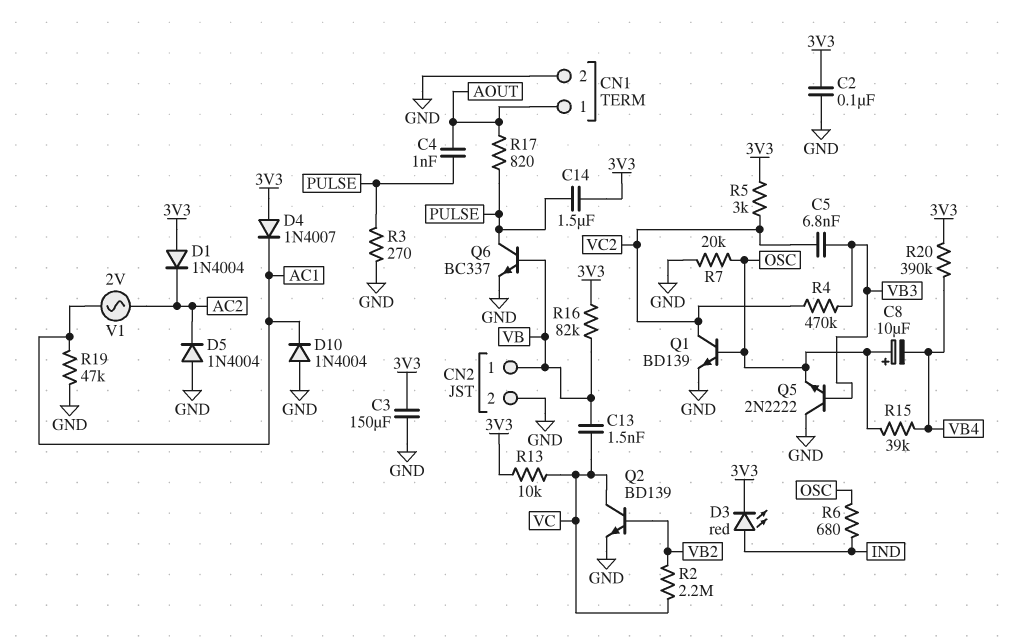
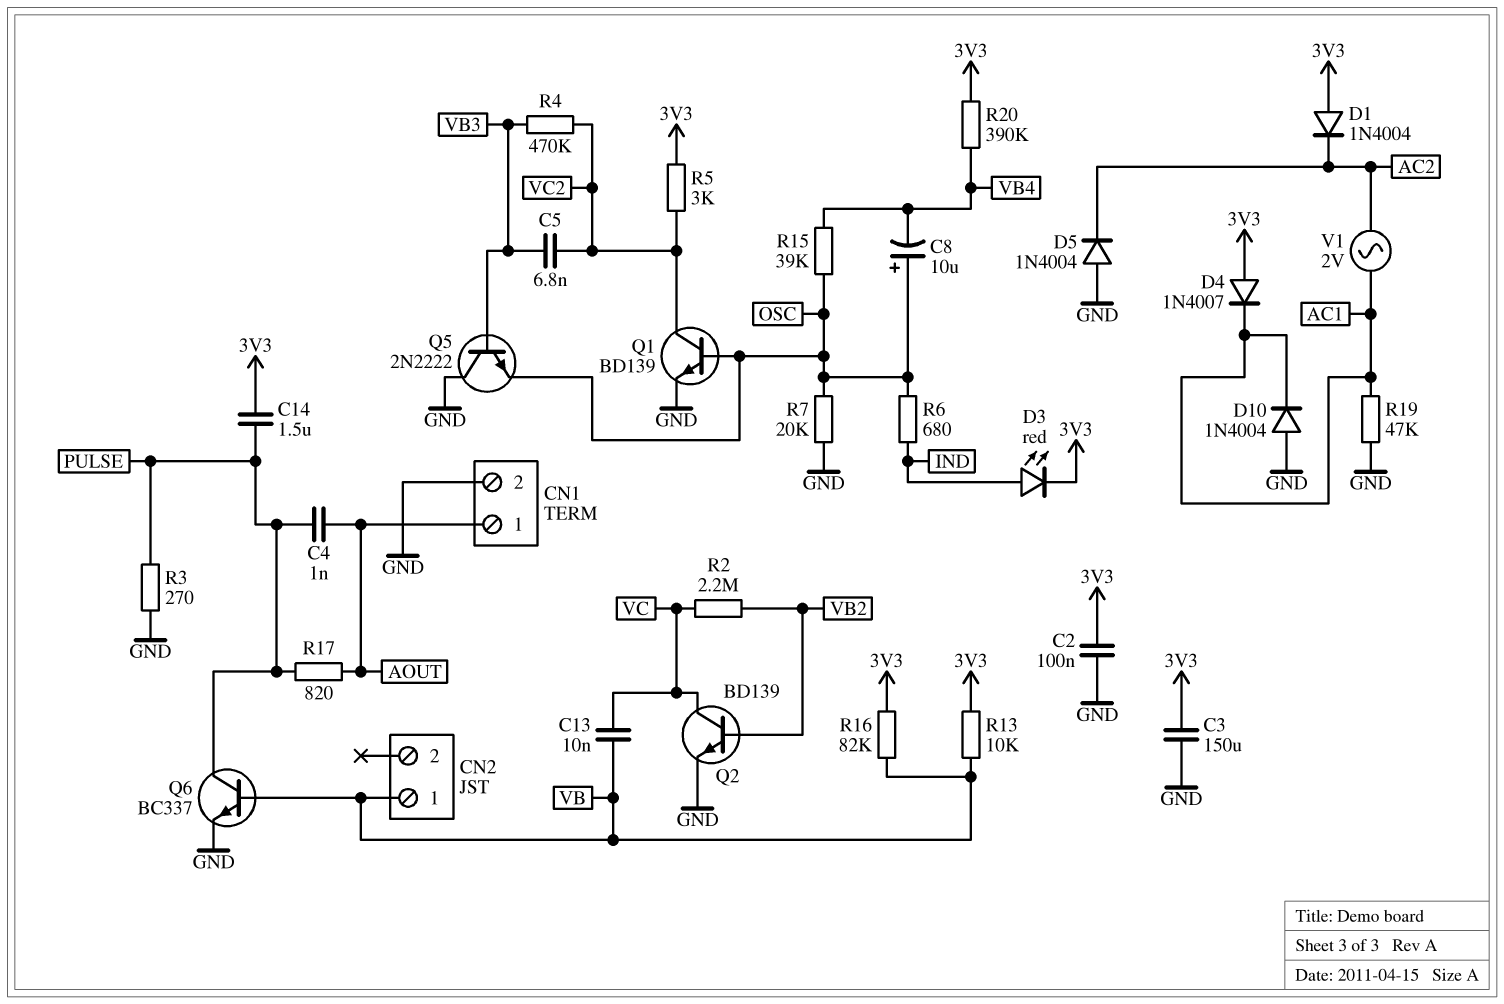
C13: 1.5nF (VB, VC) -> 10nF (VB, VC)
CN2 pin 2: GND -> none
R13: 10k (3V3, VC) -> 10k (3V3, VB)

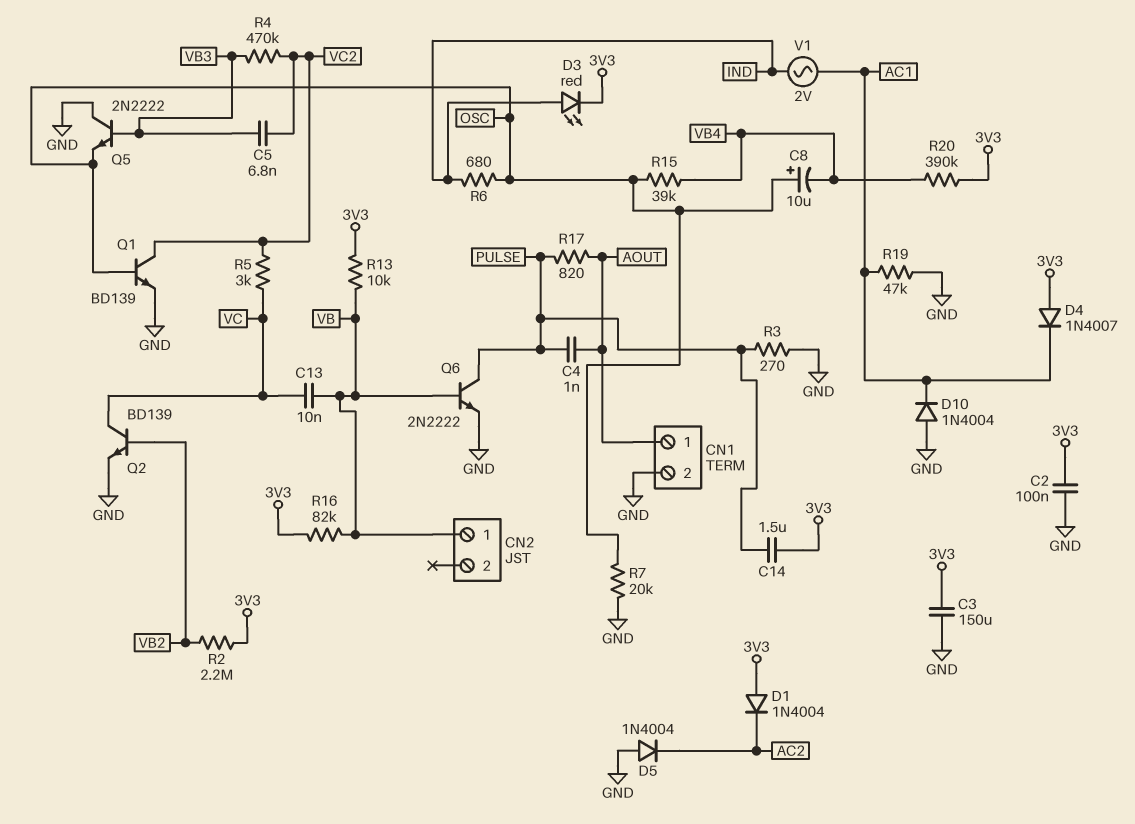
Q6: NPN BC337 (B VB, C PULSE, E GND) -> NPN 2N2222 (B VB, C PULSE, E GND)
R2: 2.2M (VB2, VC) -> 2.2M (3V3, VB2)
R5: 3k (3V3, VC2) -> 3k (VC, VC2)
V1: AC 2V (AC1, AC2) -> AC 2V (AC1, IND)

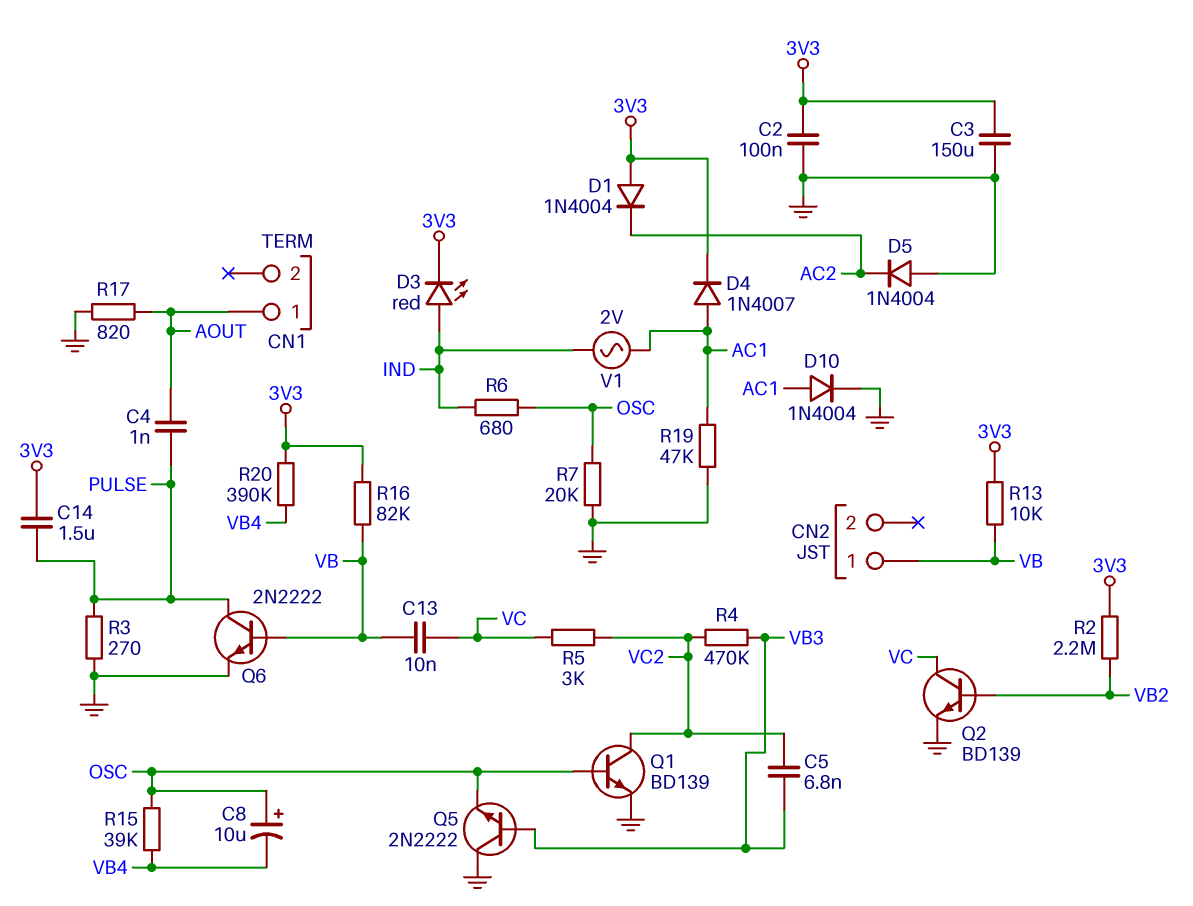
CN1 pin 2: GND -> none
D4: diode 1N4007 (A 3V3, K AC1) -> diode 1N4007 (A AC1, K 3V3)
D10: diode 1N4004 (A GND, K AC1) -> diode 1N4004 (A AC1, K GND)
R17: 820 (AOUT, PULSE) -> 820 (AOUT, GND)

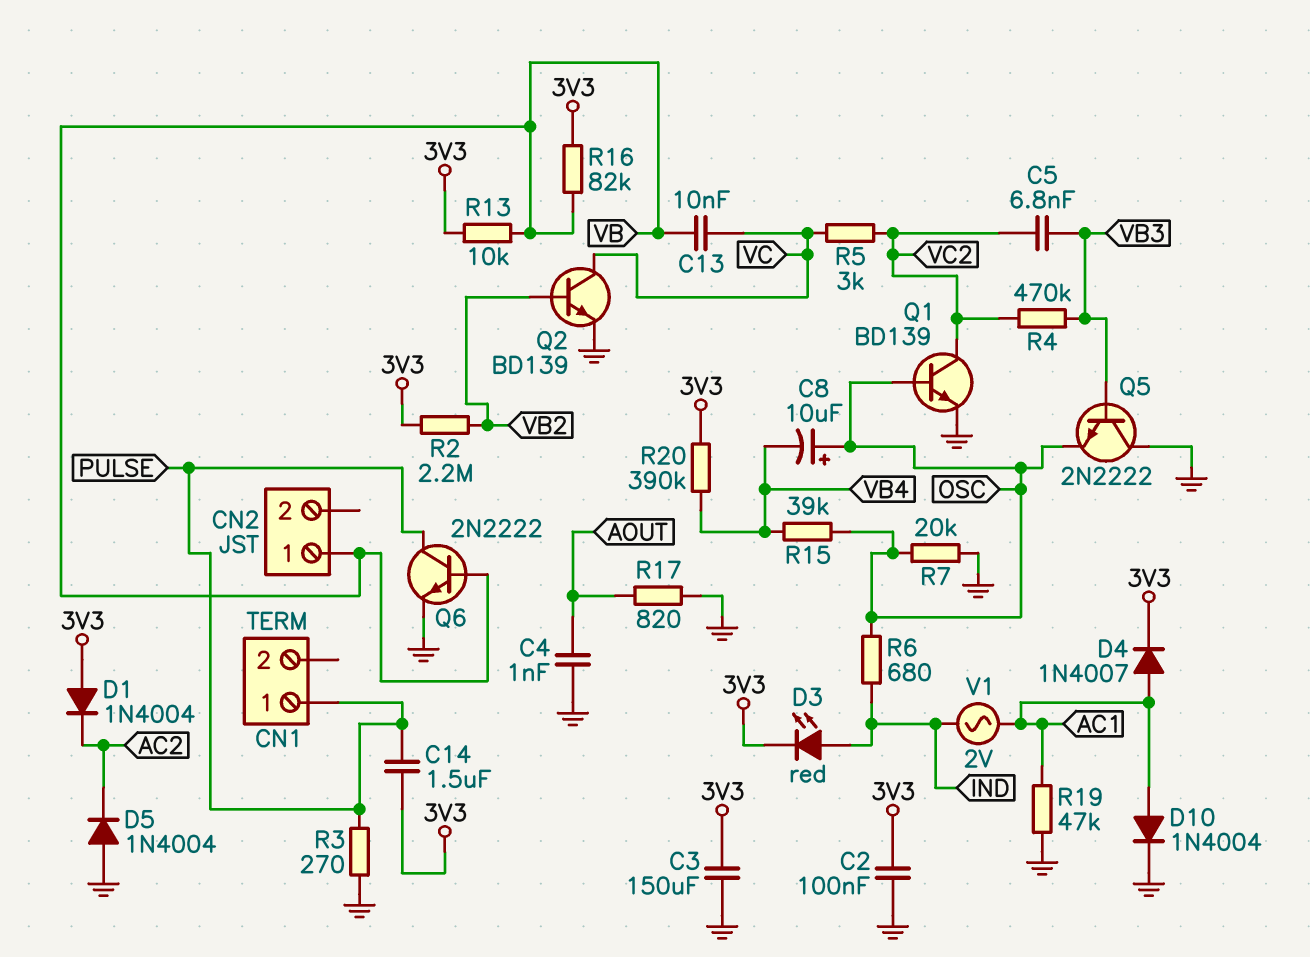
C4: 1nF (AOUT, PULSE) -> 1nF (AOUT, GND)
CN1 pin 1: AOUT -> PULSE

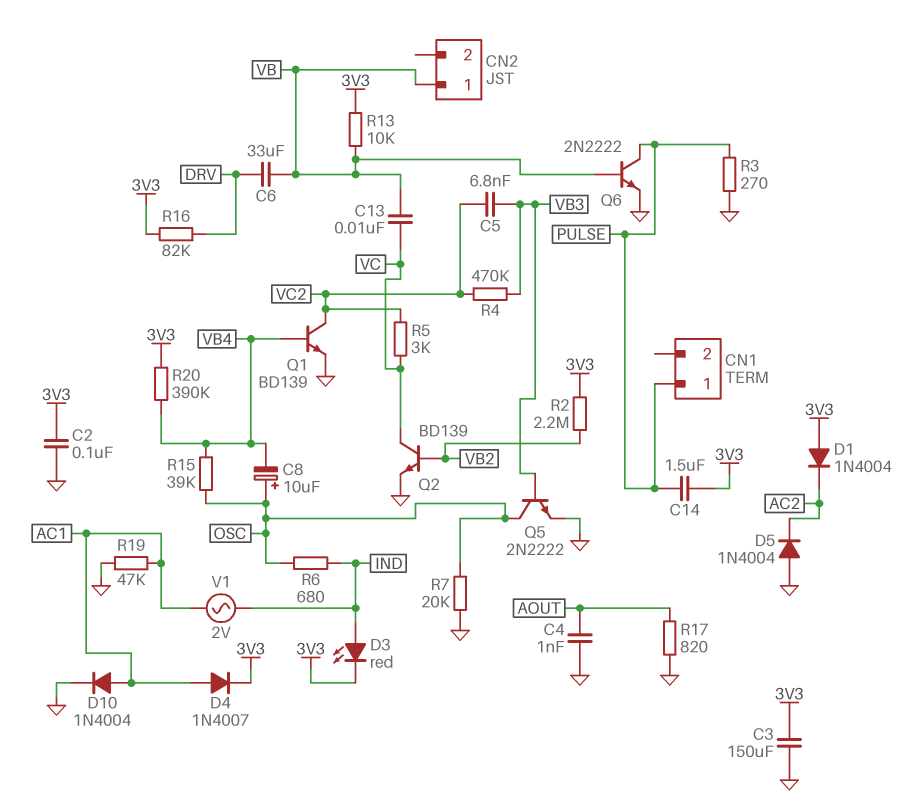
C6: none -> 33uF (DRV, VB)
Q1: NPN BD139 (B OSC, C VC2, E GND) -> NPN BD139 (B VB4, C VC2, E GND)
Q5: NPN 2N2222 (B VB3, C GND, E OSC) -> NPN 2N2222 (B VB3, C OSC, E GND)
R16: 82k (3V3, VB) -> 82k (3V3, DRV)

